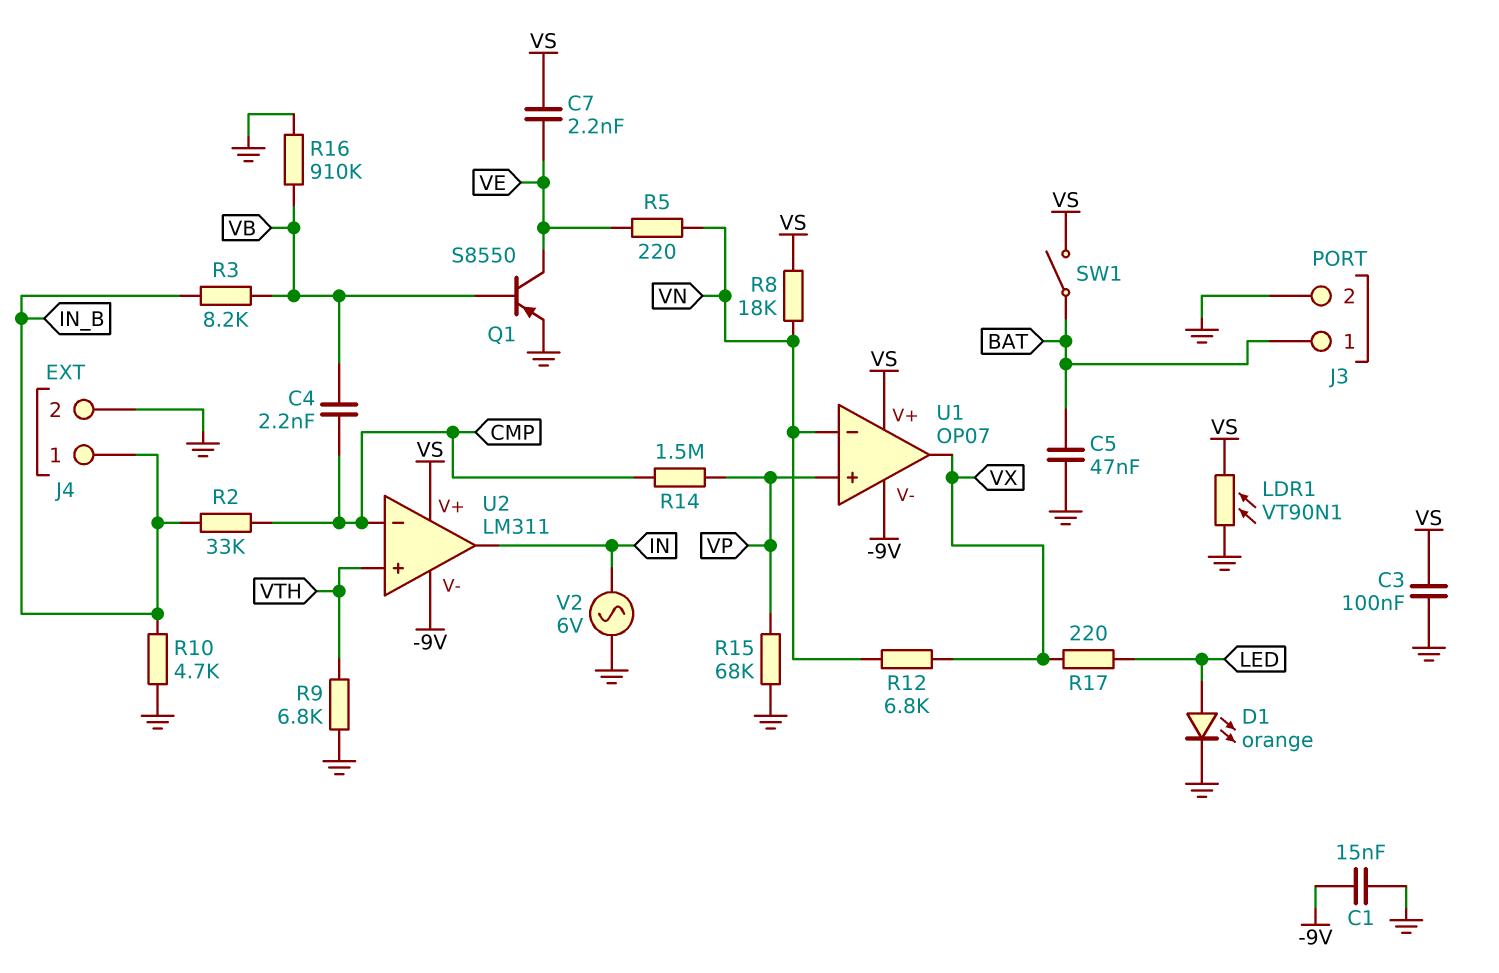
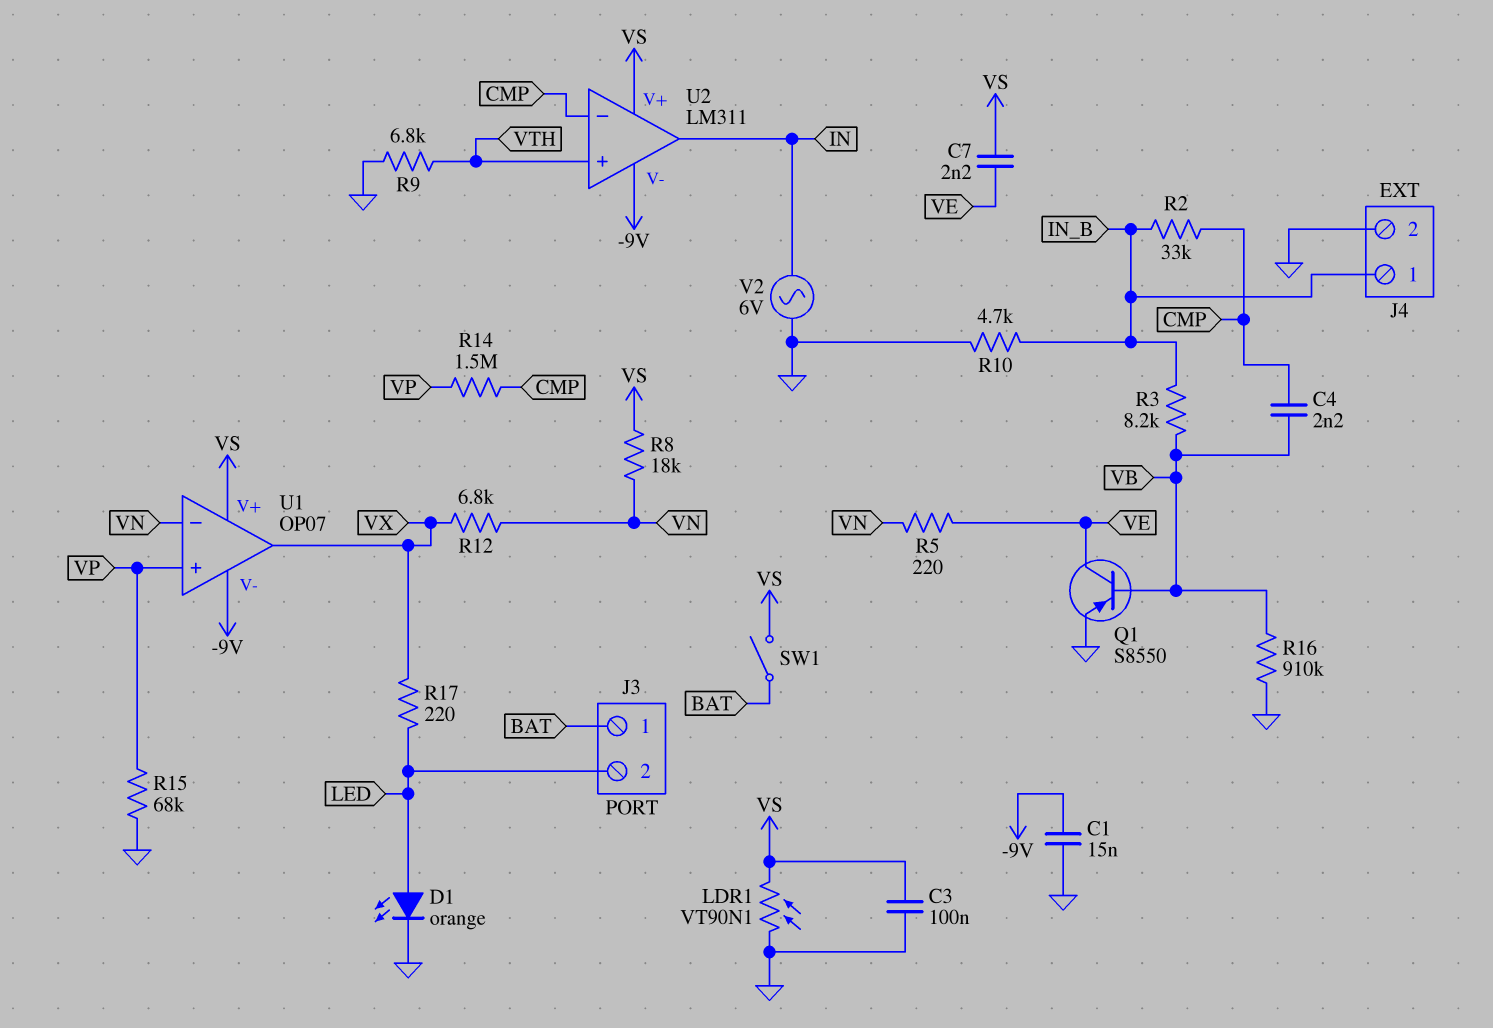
C5: 47nF (BAT, GND) -> none
J3 pin 2: GND -> LED

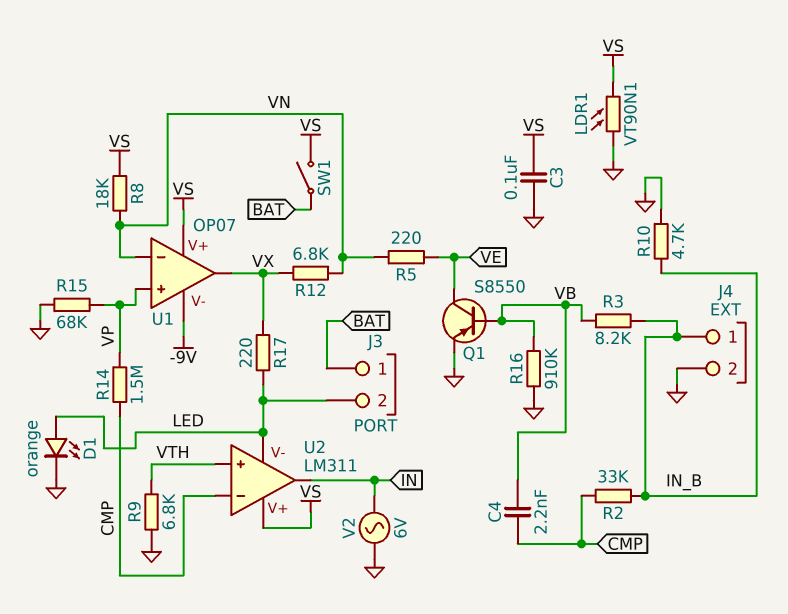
C1: 15nF (-9V, GND) -> none
C7: 2.2nF (VE, VS) -> none
U2 pin V-: -9V -> LED

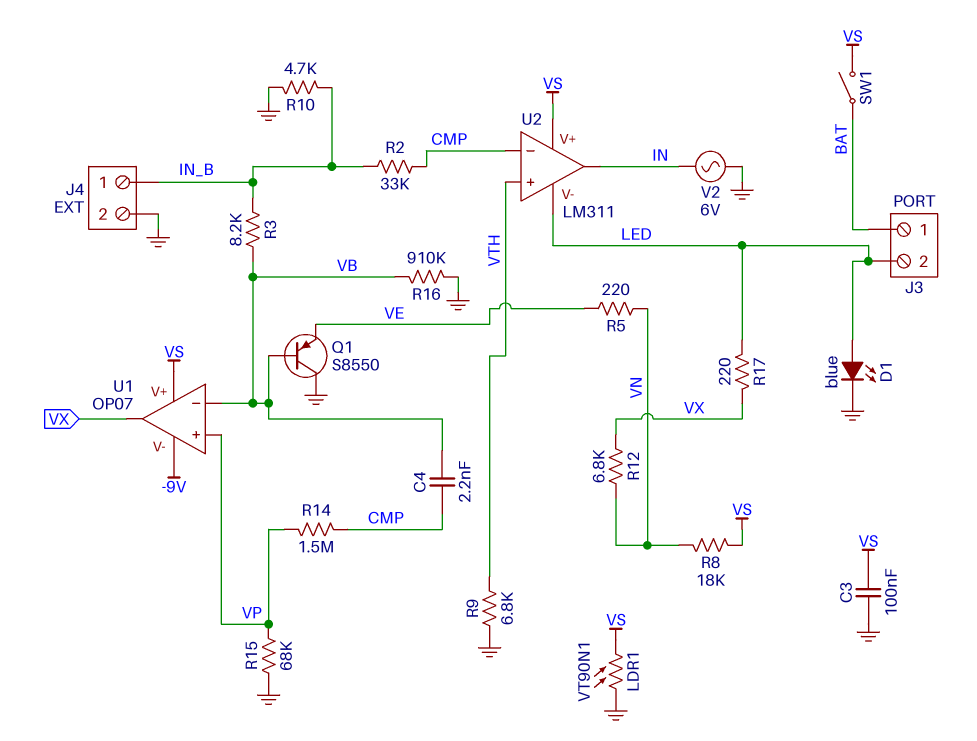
D1: LED orange (A LED, K GND) -> LED blue (A LED, K GND)
Q1: PNP S8550 (B VB, C VE, E GND) -> PNP S8550 (B VB, C GND, E VE)
U1 pin in-: VN -> VB

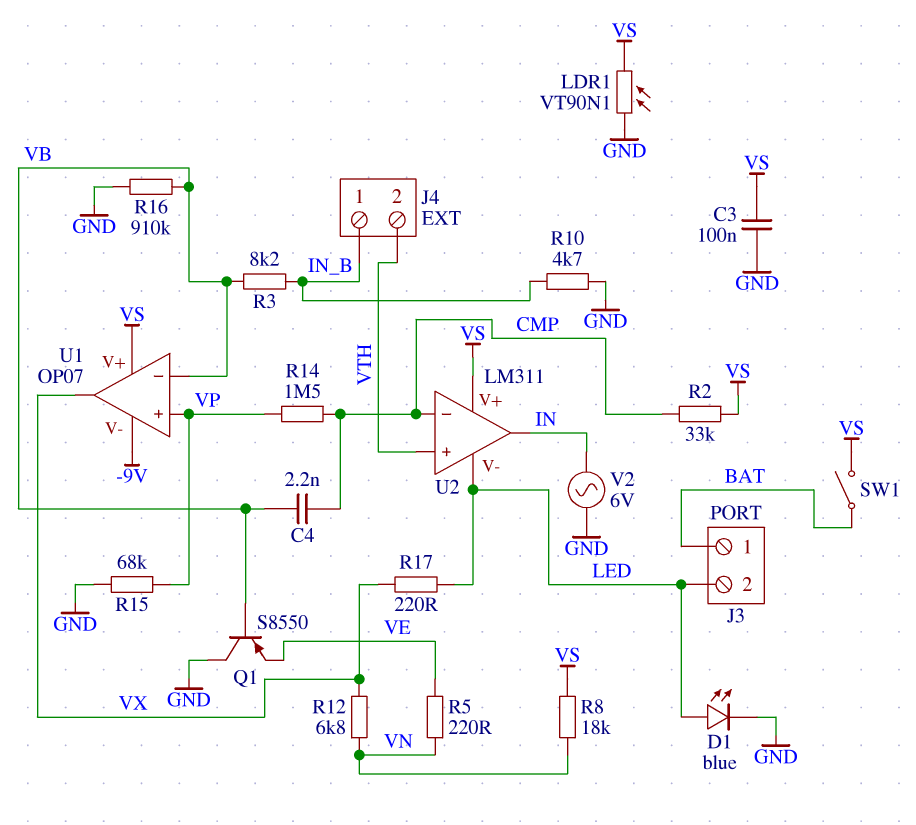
J4 pin 2: GND -> VTH
R2: 33k (CMP, IN_B) -> 33k (CMP, VS)
R9: 6.8k (GND, VTH) -> none

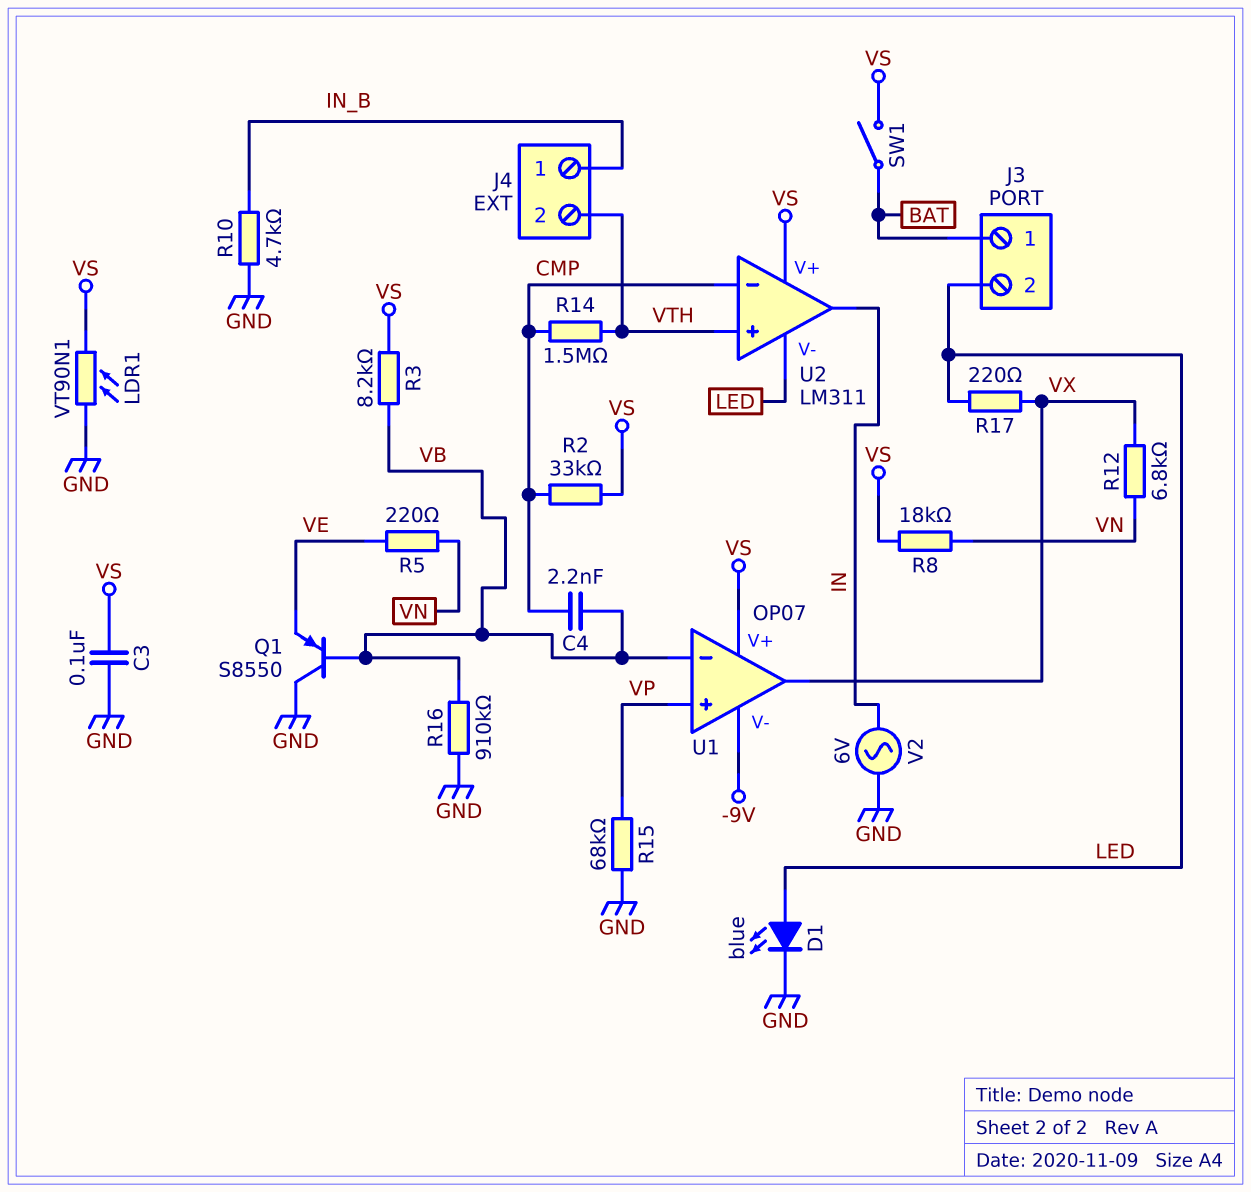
R3: 8.2k (IN_B, VB) -> 8.2k (VB, VS)
R14: 1.5M (CMP, VP) -> 1.5M (CMP, VTH)

